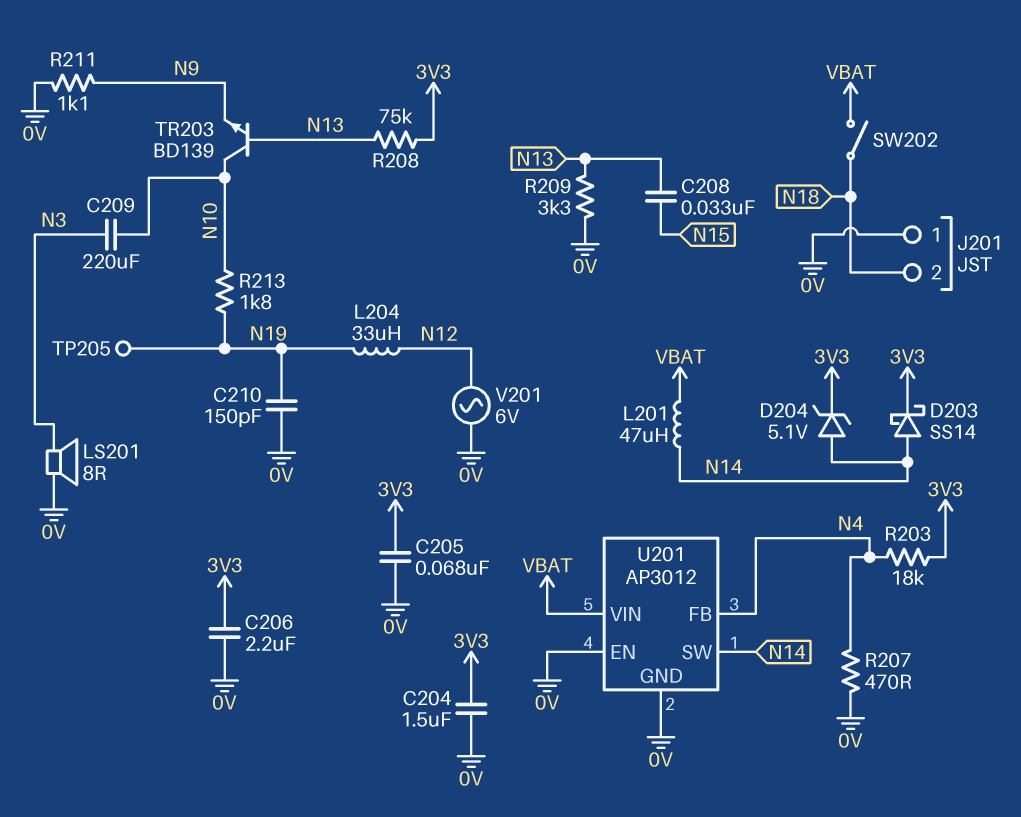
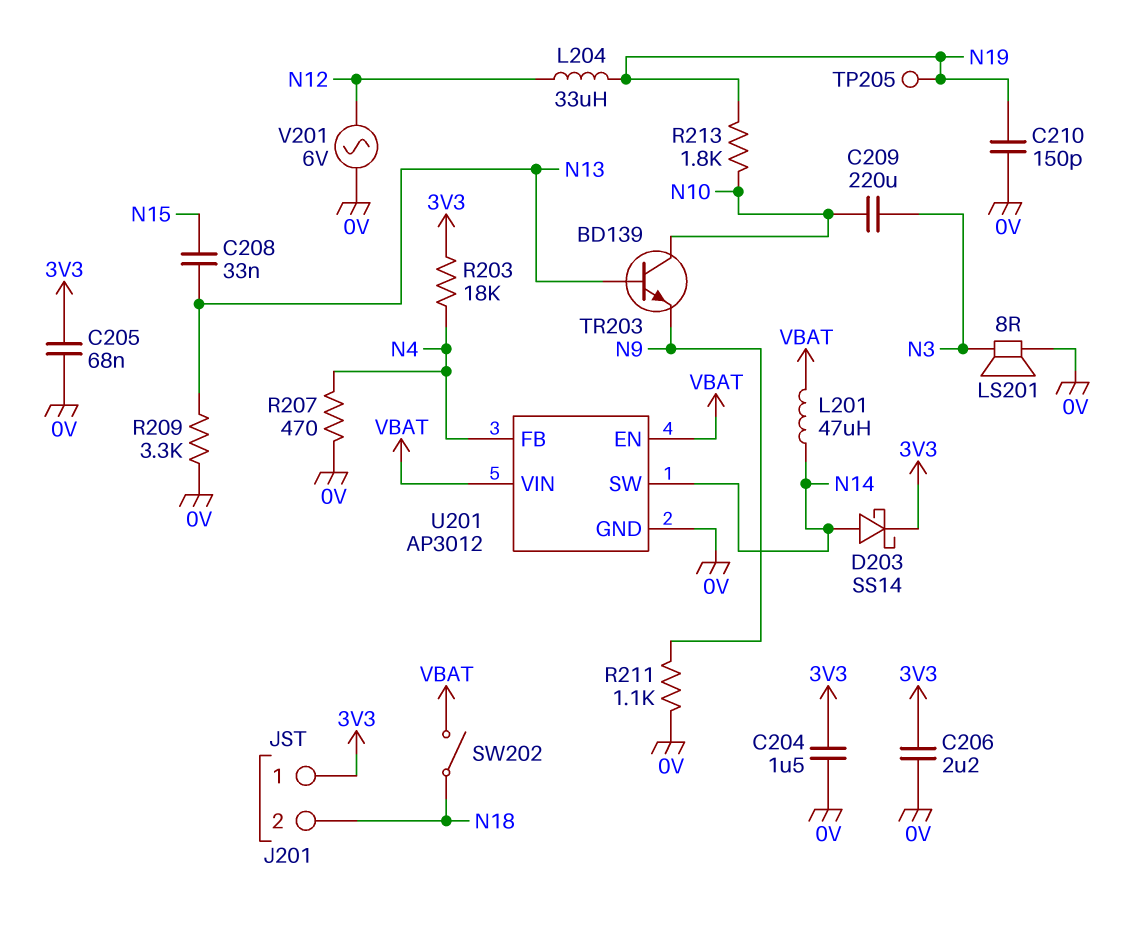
D204: zener 5.1V (A N14, K 3V3) -> none
J201 pin 1: 0V -> 3V3
R208: 75k (3V3, N13) -> none
U201 pin EN: 0V -> VBAT

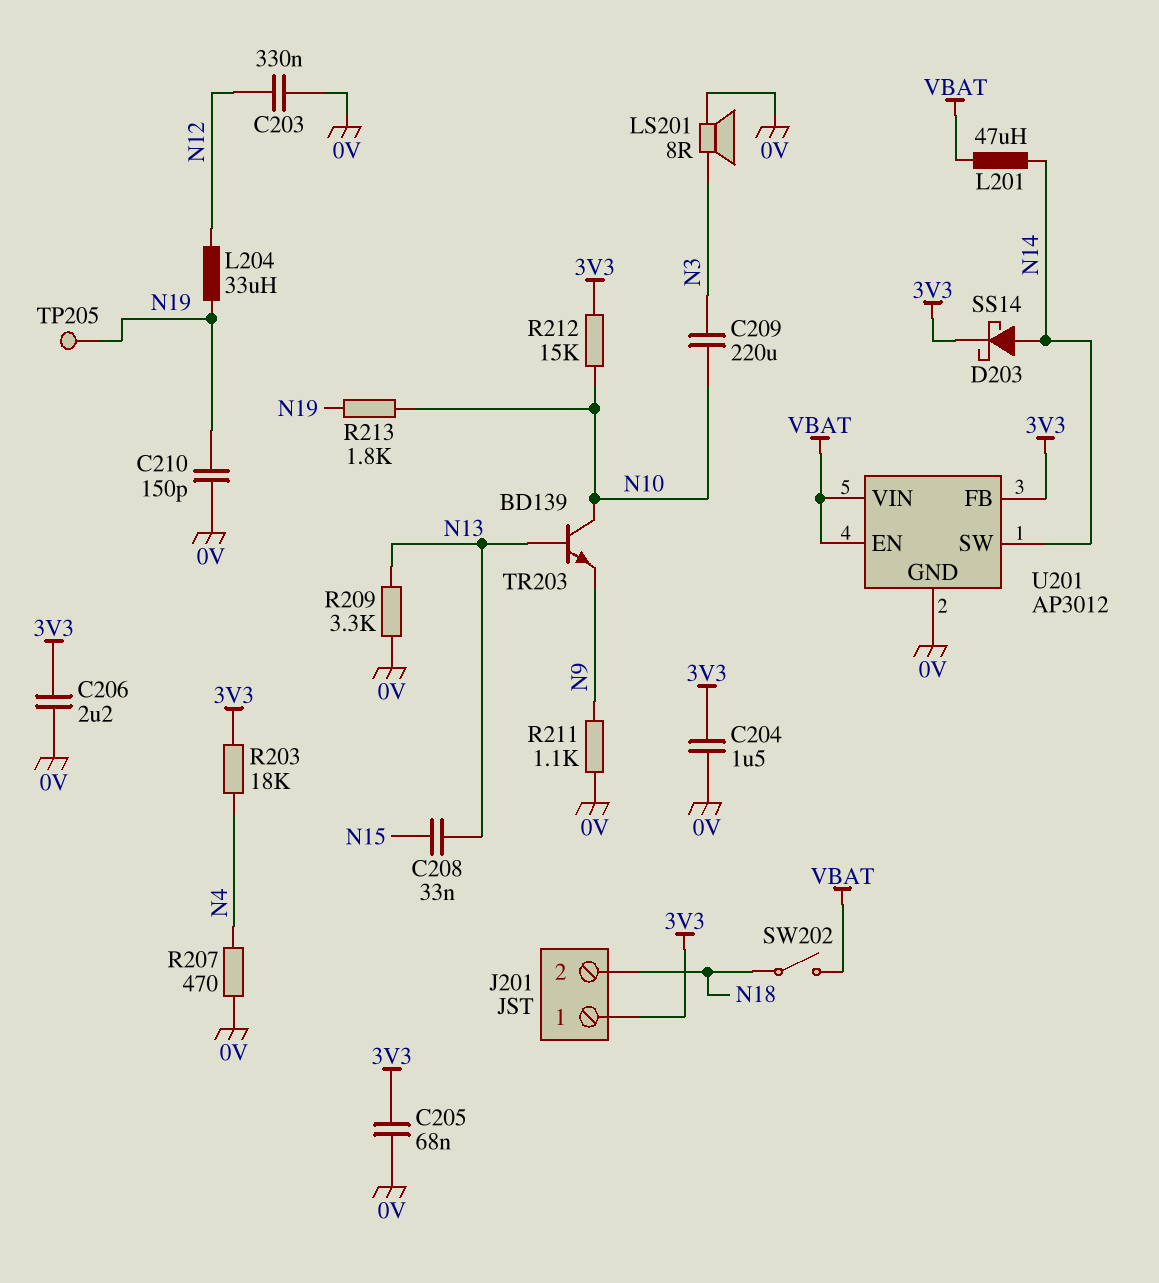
C203: none -> 330nF (0V, N12)
R212: none -> 15k (3V3, N10)
U201 pin FB: N4 -> 3V3
V201: AC 6V (0V, N12) -> none

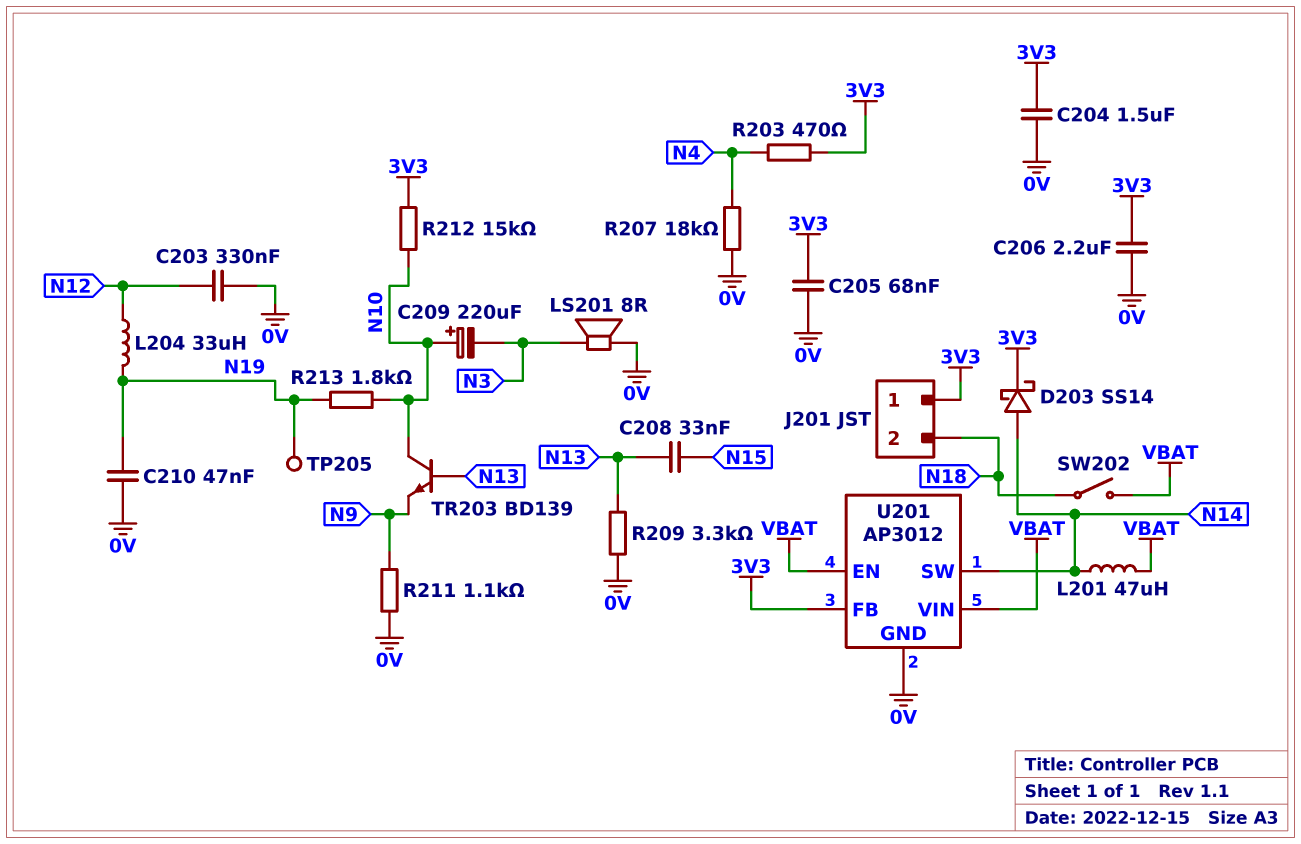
C209: 220uF (N3, N10) -> 220uF (plus N10, minus N3)
C210: 150pF (0V, N19) -> 47nF (0V, N19)
R203: 18k (3V3, N4) -> 470 (3V3, N4)
R207: 470 (0V, N4) -> 18k (0V, N4)

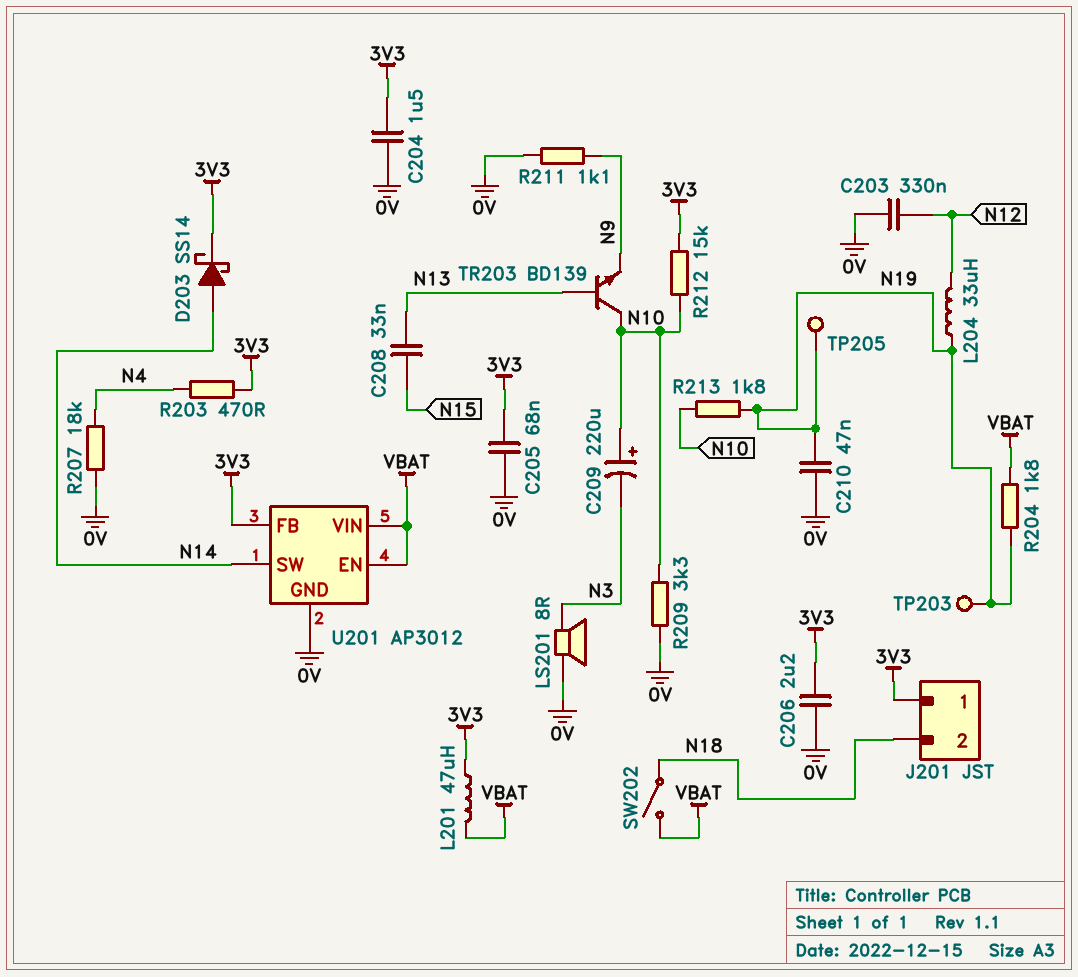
L201: 47uH (N14, VBAT) -> 47uH (3V3, VBAT)
R204: none -> 1.8k (N19, VBAT)
R209: 3.3k (0V, N13) -> 3.3k (0V, N10)
TP203: none -> test point (N19)

